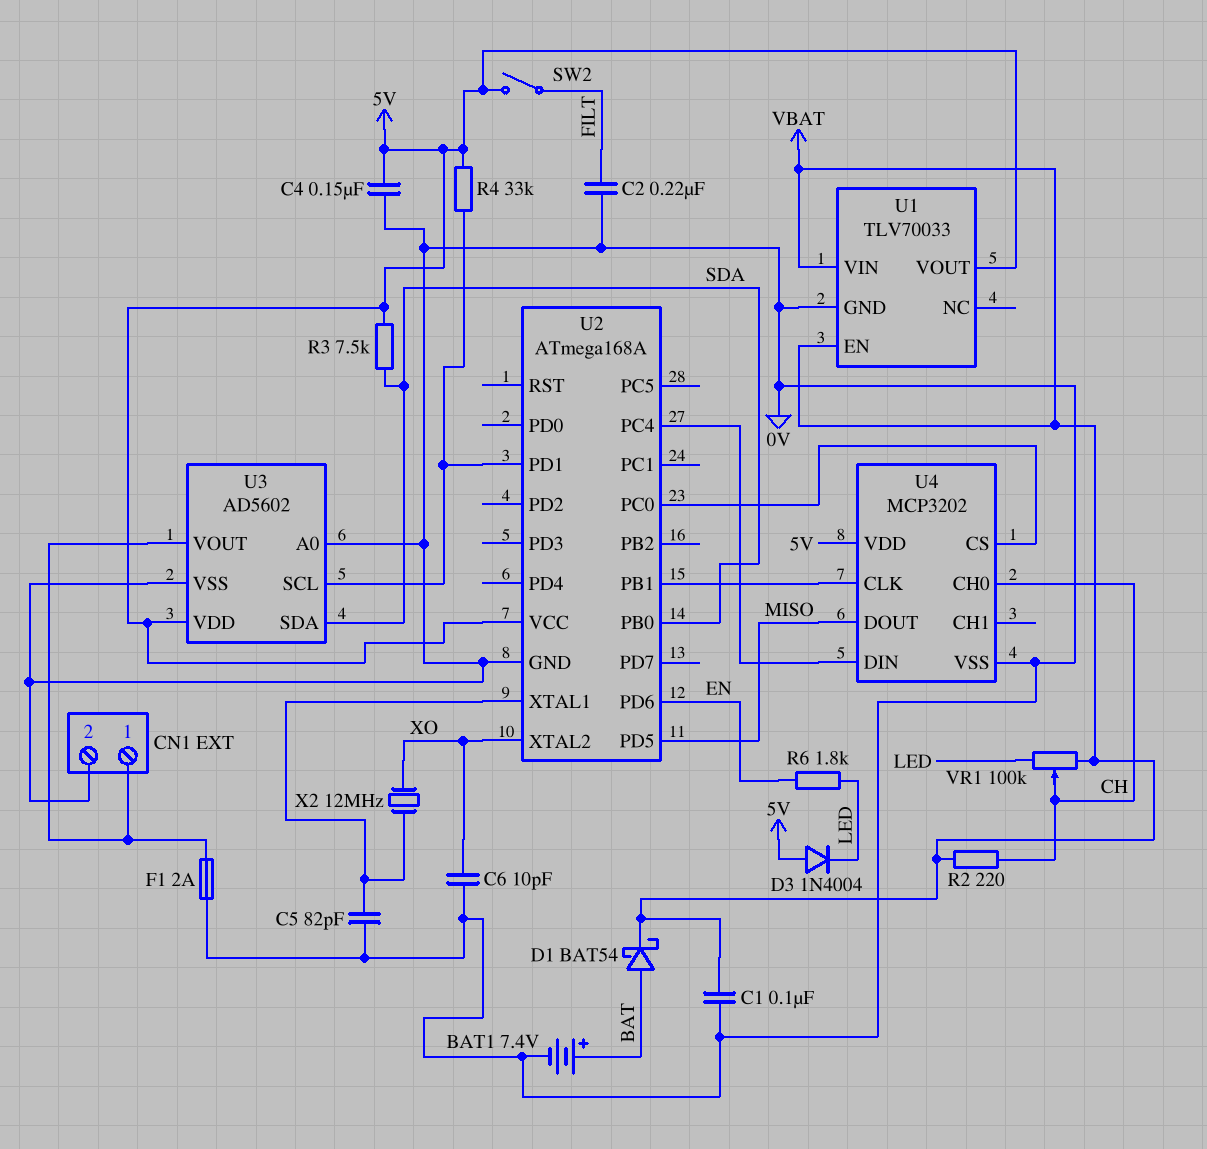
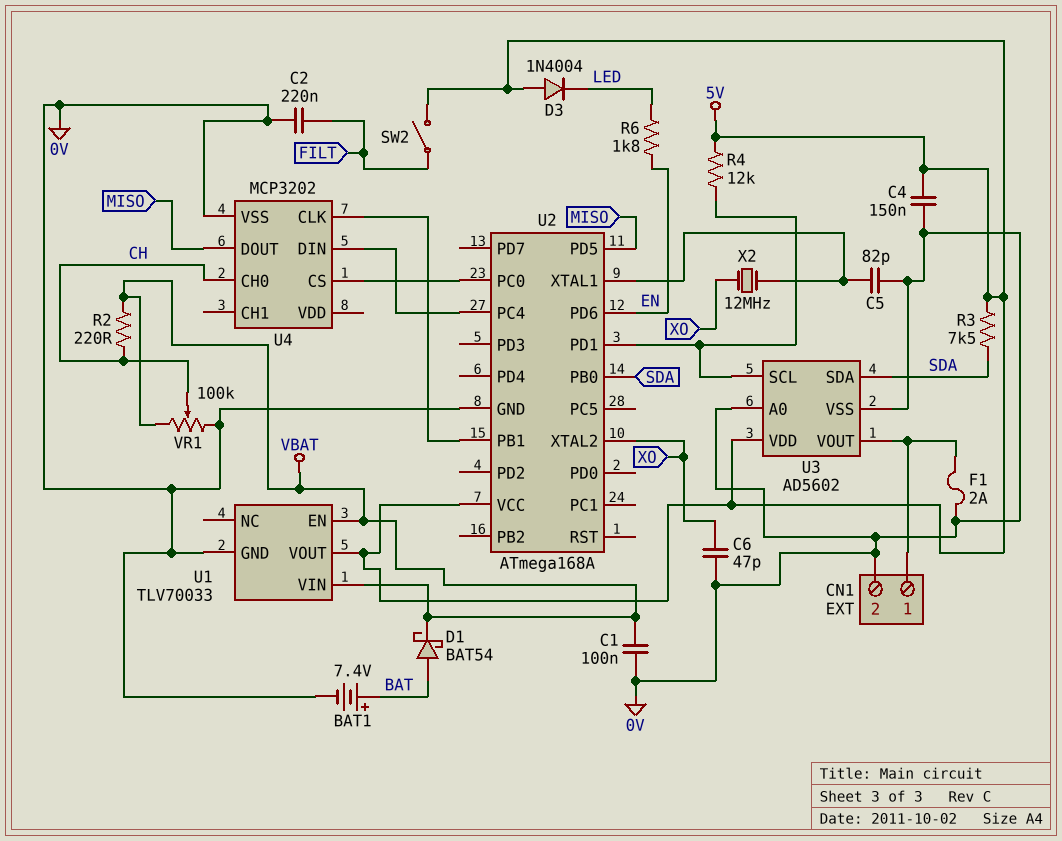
C6: 10pF (0V, XO) -> 47pF (0V, XO)
R4: 33k (5V, U2/PD1) -> 12k (5V, U2/PD1)
U4 pin VDD: 5V -> none
VR1: 100k (LED, VBAT, wiper CH) -> 100k (0V, VBAT, wiper CH)

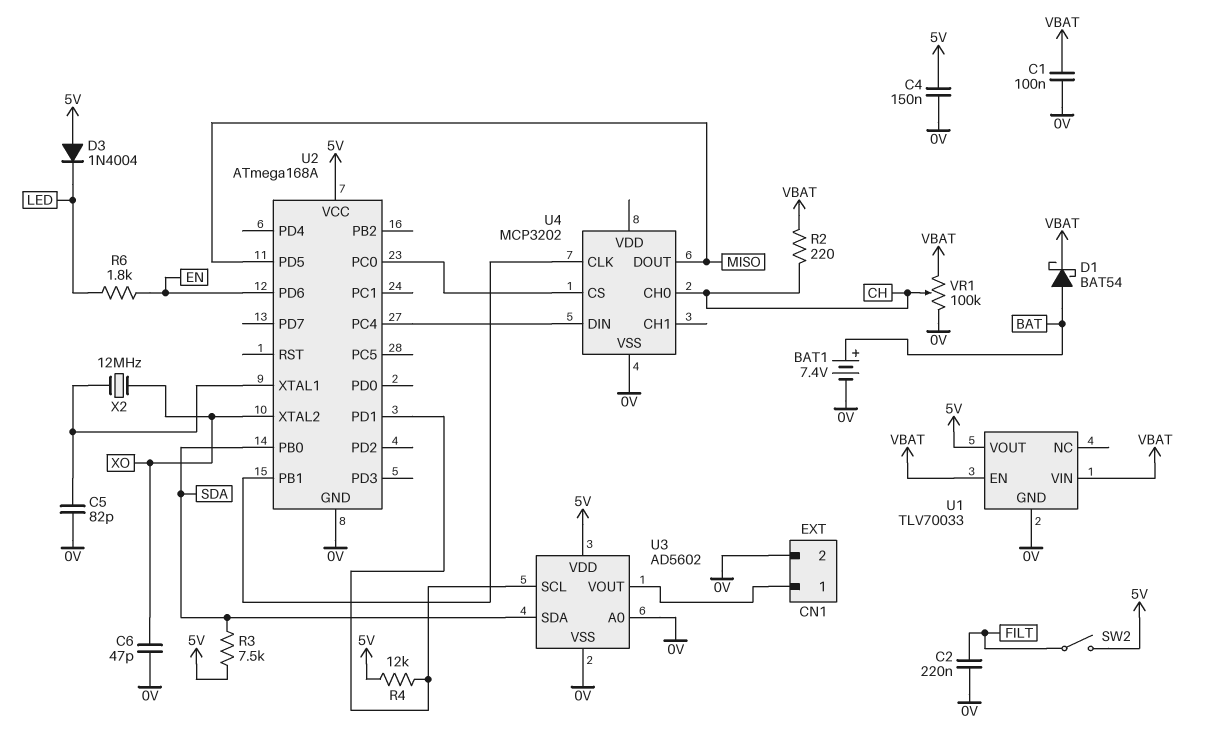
F1: 2A (0V, CN1/1) -> none

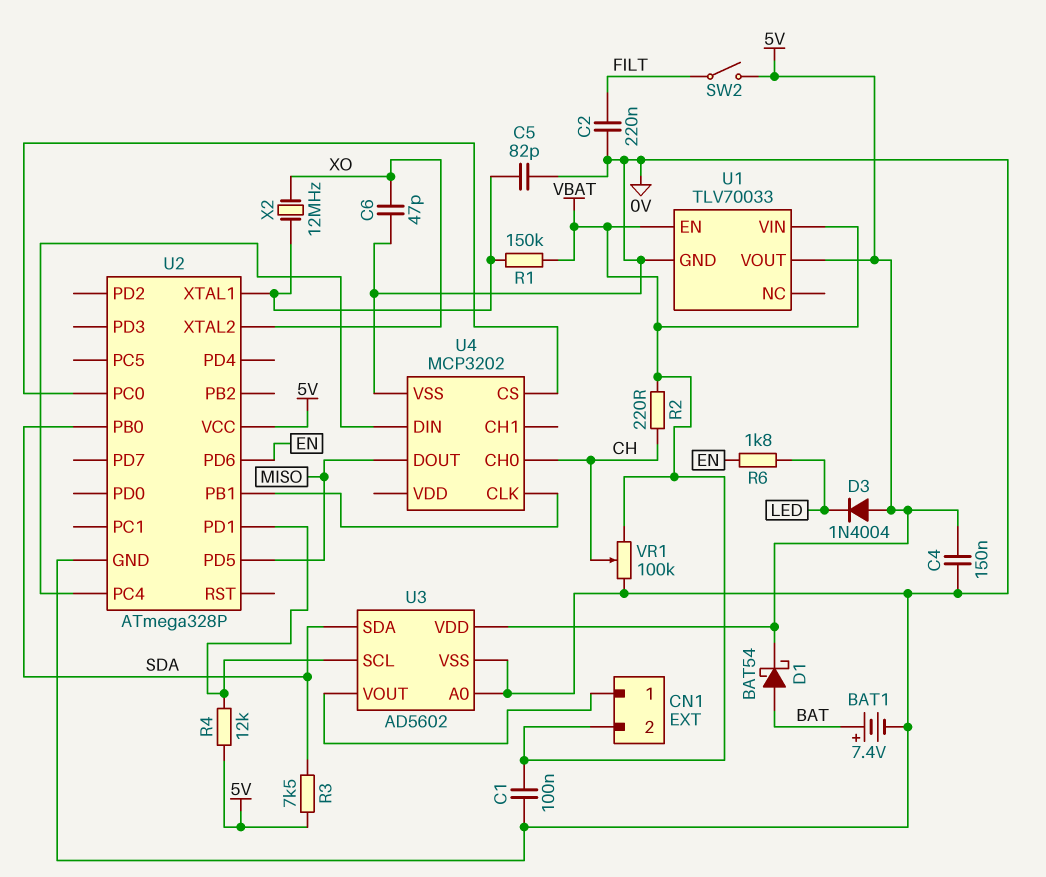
CN1 pin 2: 0V -> VBAT
D1: schottky BAT54 (A BAT, K VBAT) -> schottky BAT54 (A BAT, K 5V)
R1: none -> 150k (U2/XTAL1, VBAT)
U2: ATmega168A -> ATmega328P

